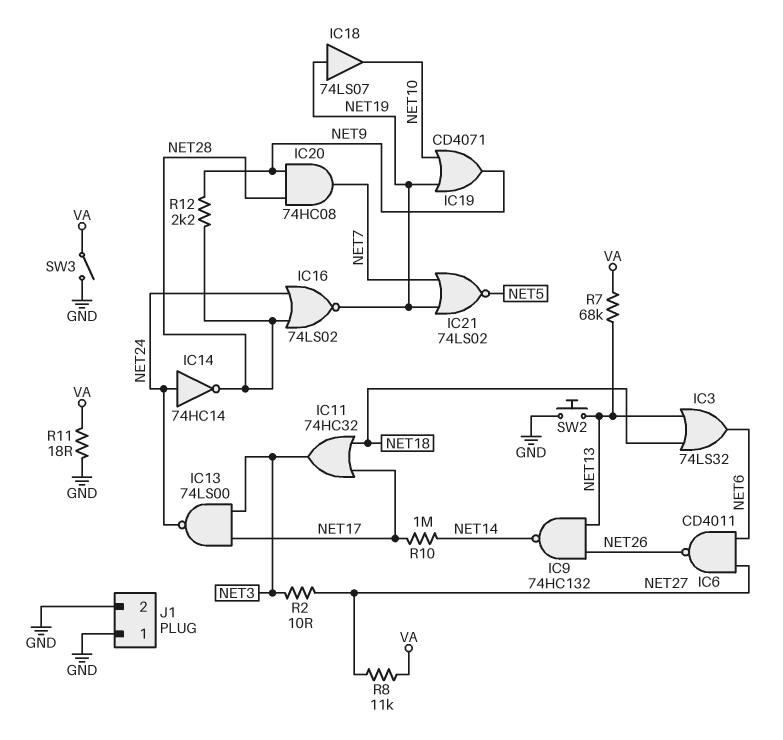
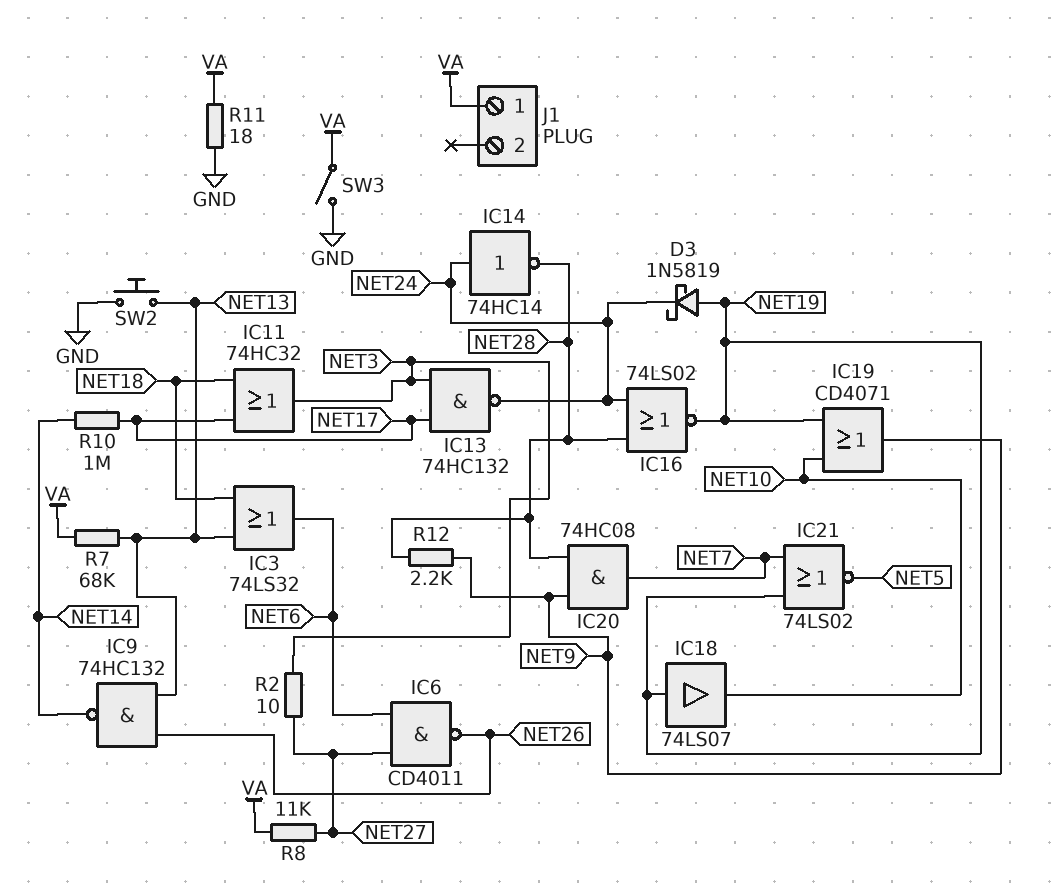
D3: none -> schottky 1N5819 (A NET19, K NET24)
IC13: NAND 74LS00 (in NET3, in NET17, out NET24) -> NAND 74HC132 (in NET3, in NET17, out NET24)
J1 pin 1: GND -> VA
J1 pin 2: GND -> none

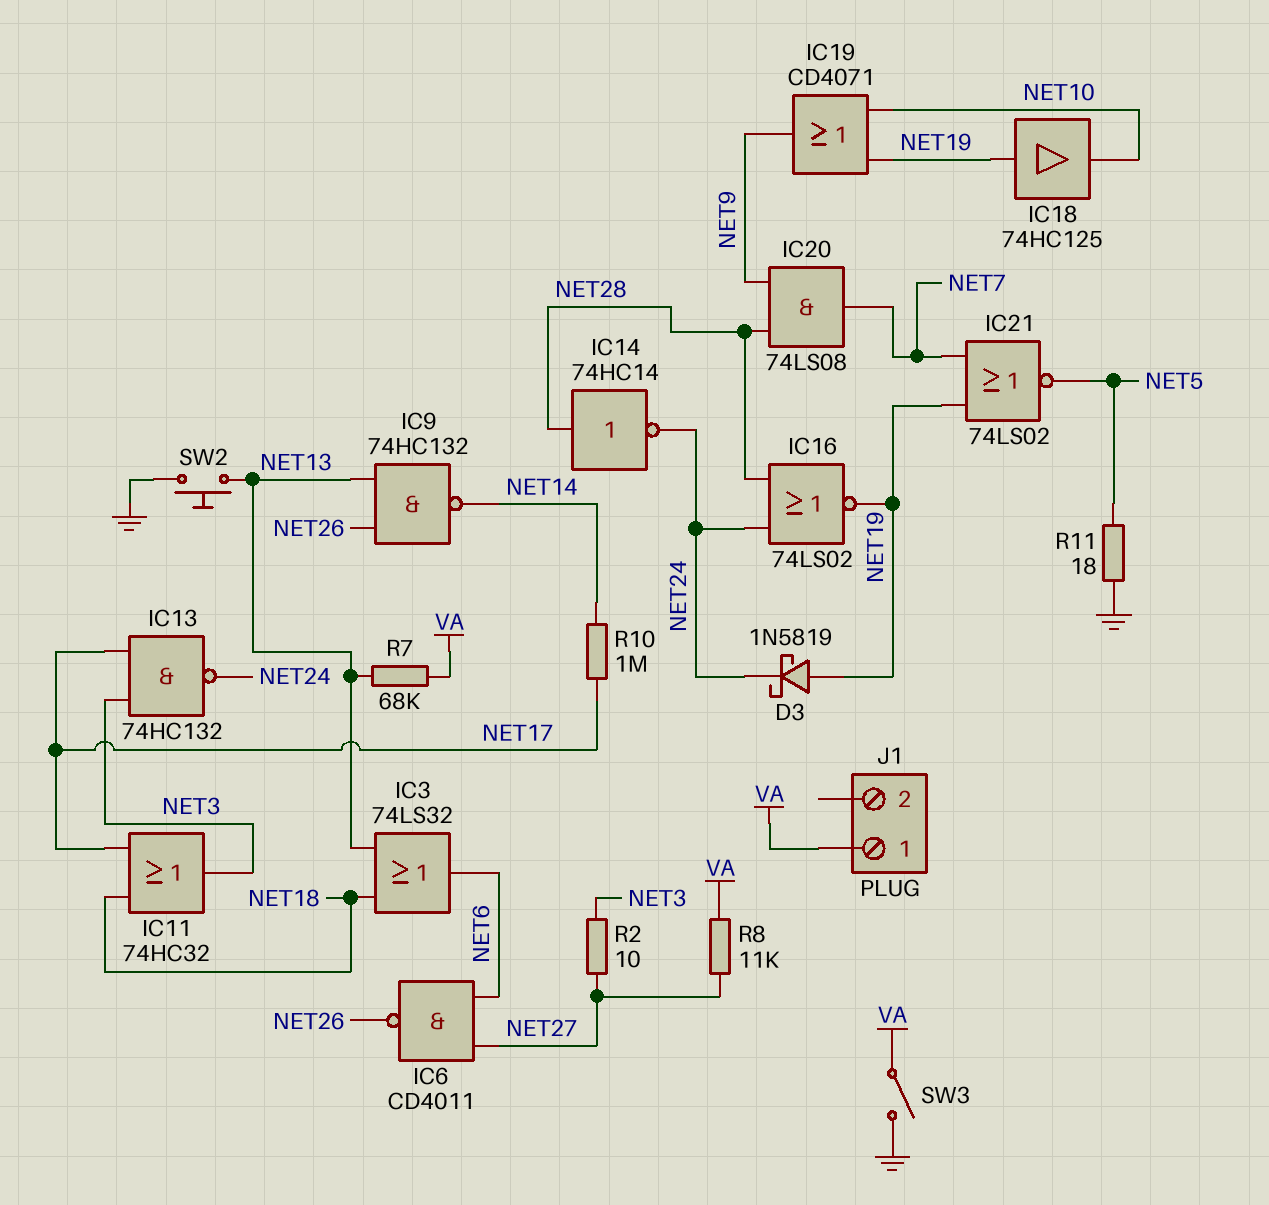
IC14: NOT 74HC14 (in NET24, out NET28) -> NOT 74HC14 (in NET28, out NET24)
IC18: buffer 74LS07 (in NET19, out NET10) -> buffer 74HC125 (in NET19, out NET10)
IC20: AND 74HC08 (in NET9, in NET28, out NET7) -> AND 74LS08 (in NET9, in NET28, out NET7)
R11: 18 (GND, VA) -> 18 (GND, NET5)
R12: 2.2k (NET9, NET28) -> none

